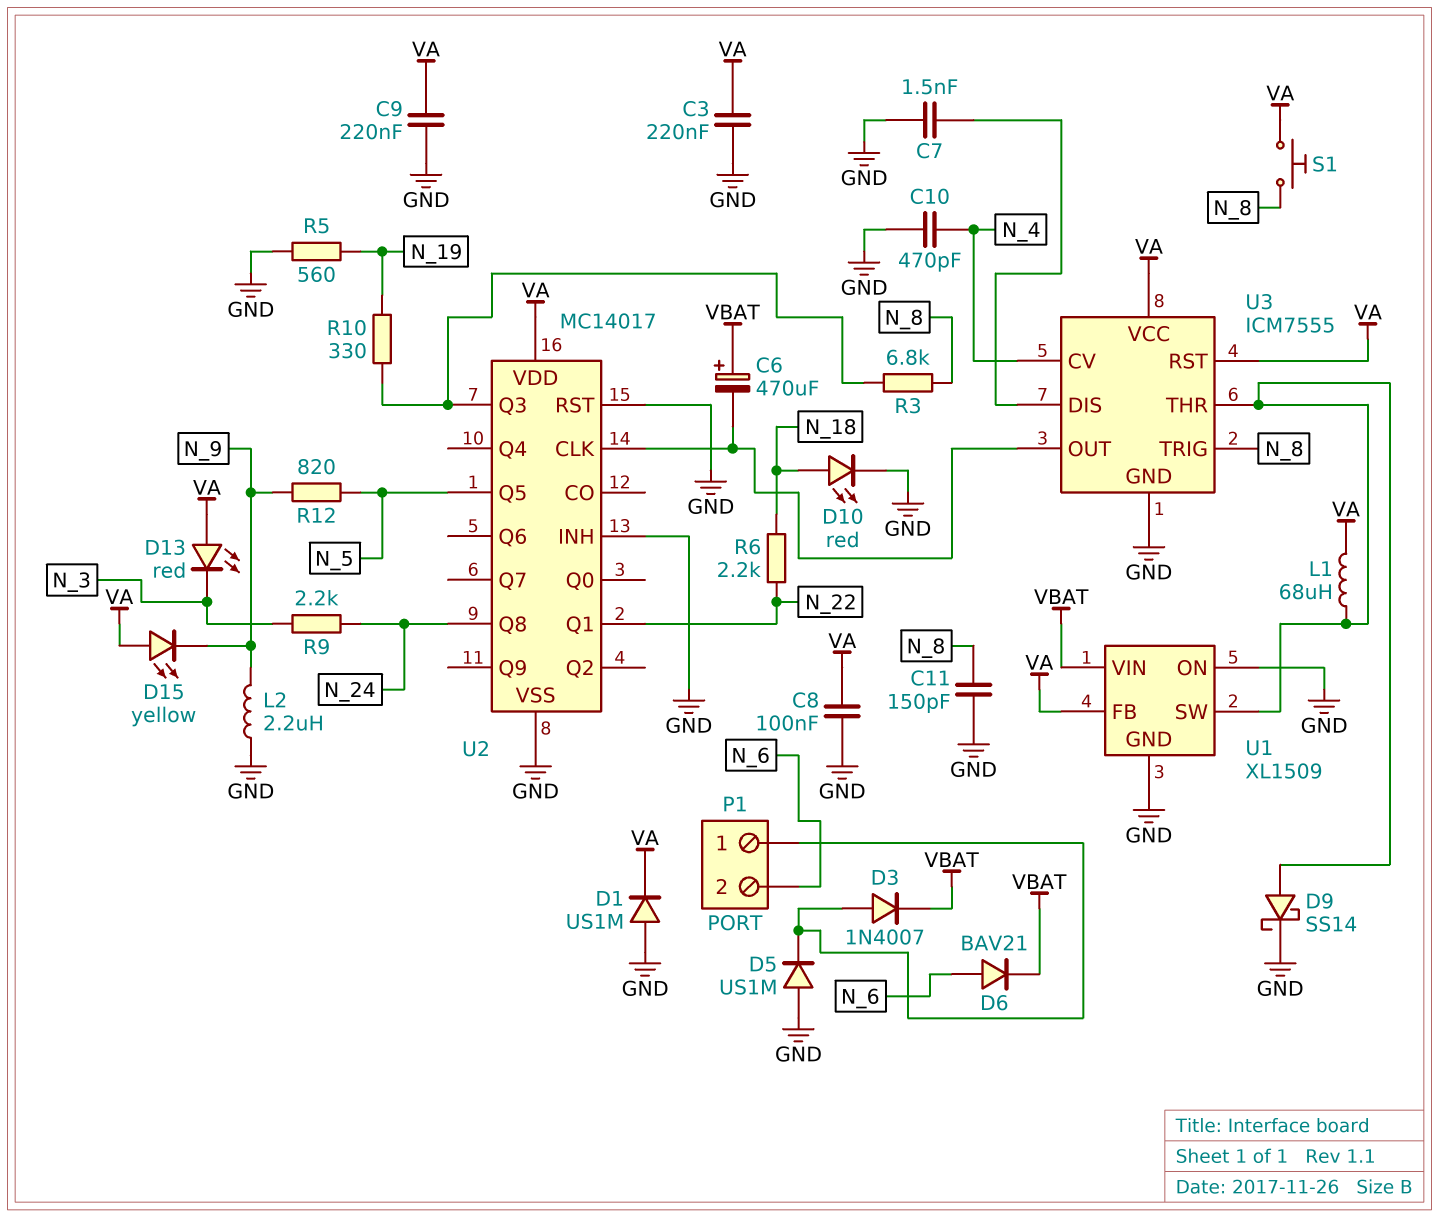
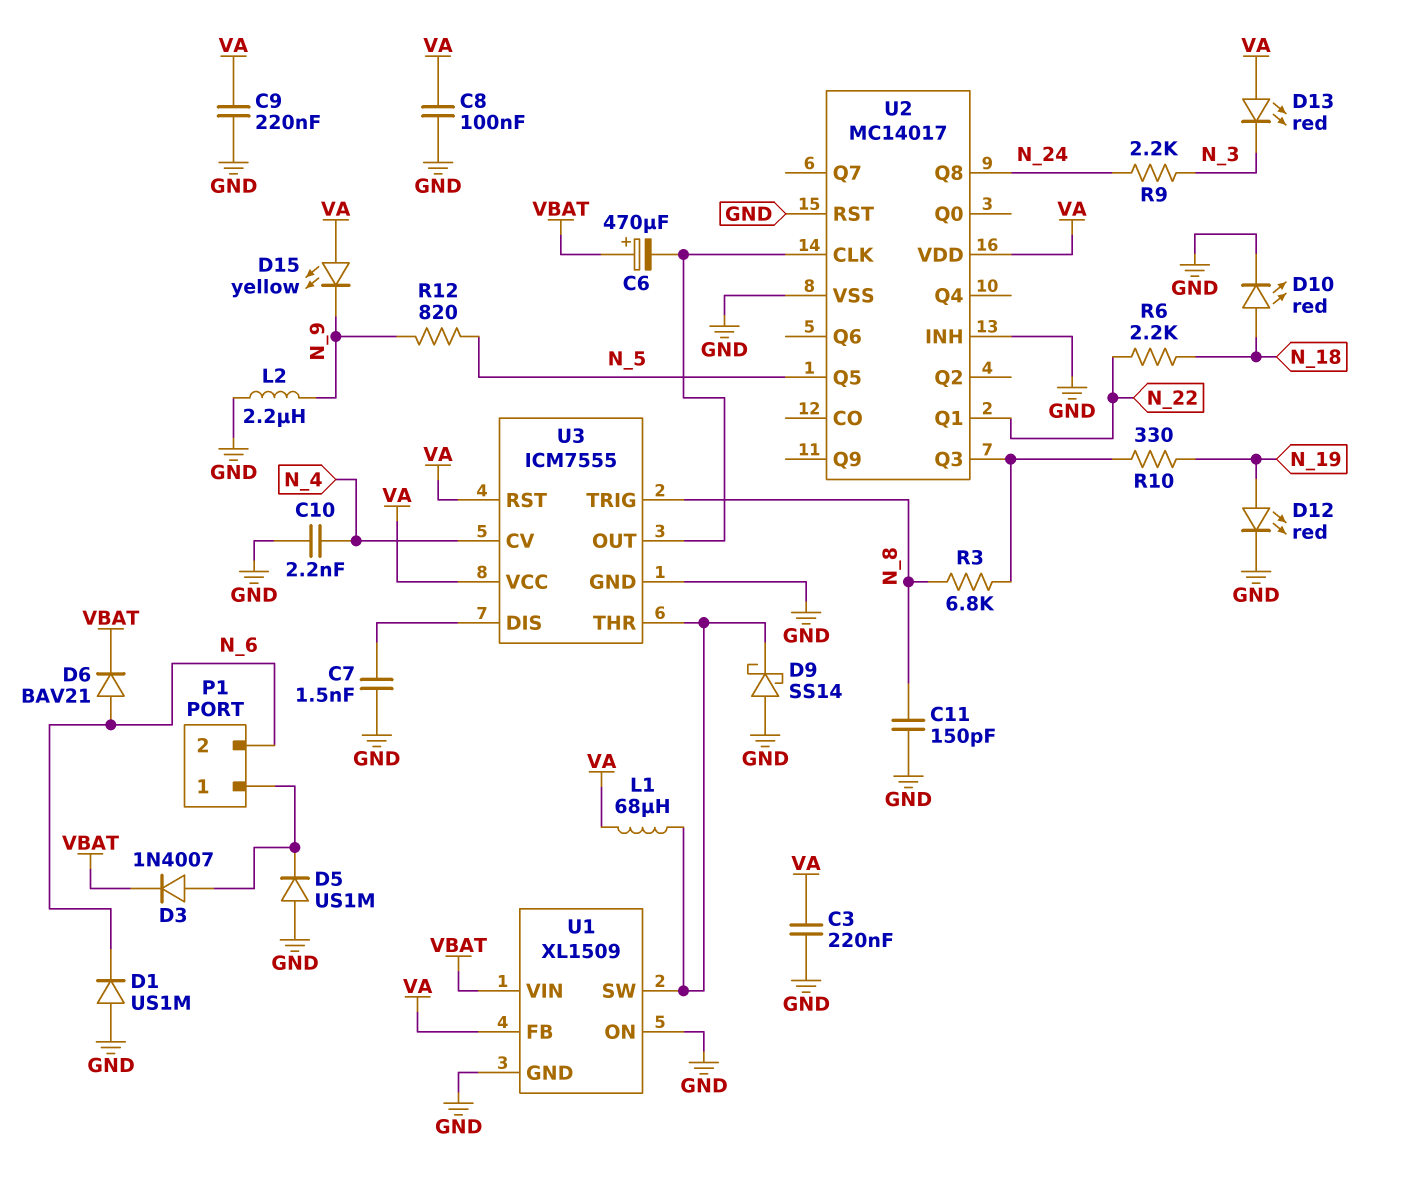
C10: 470pF (GND, N_4) -> 2.2nF (GND, N_4)
D1: diode US1M (A GND, K VA) -> diode US1M (A GND, K N_6)
D9: schottky SS14 (A U1/SW, K GND) -> schottky SS14 (A GND, K U1/SW)
D12: none -> LED red (A N_19, K GND)
R5: 560 (GND, N_19) -> none
S1: button (N_8, VA) -> none

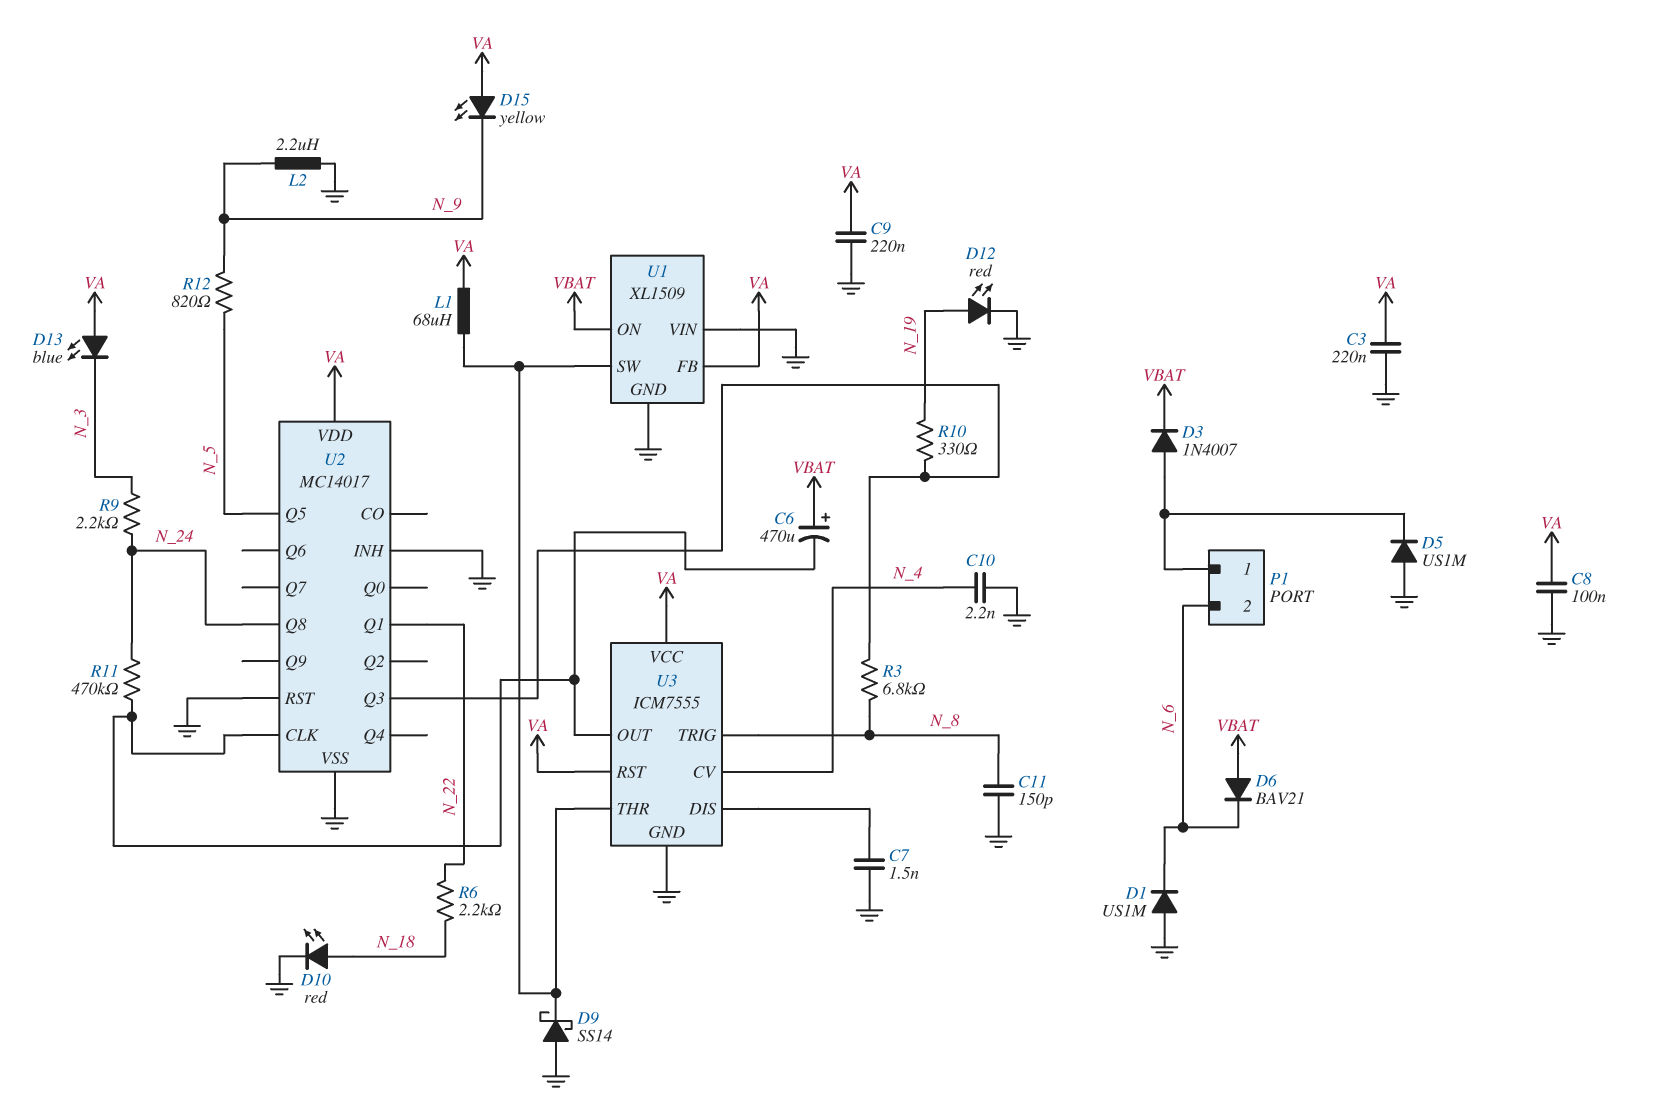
D6: diode BAV21 (A N_6, K VBAT) -> diode BAV21 (A VBAT, K N_6)
D13: LED red (A VA, K N_3) -> LED blue (A VA, K N_3)
R11: none -> 470k (N_24, U2/CLK)
U1 pin ON: GND -> VBAT
U1 pin VIN: VBAT -> GND

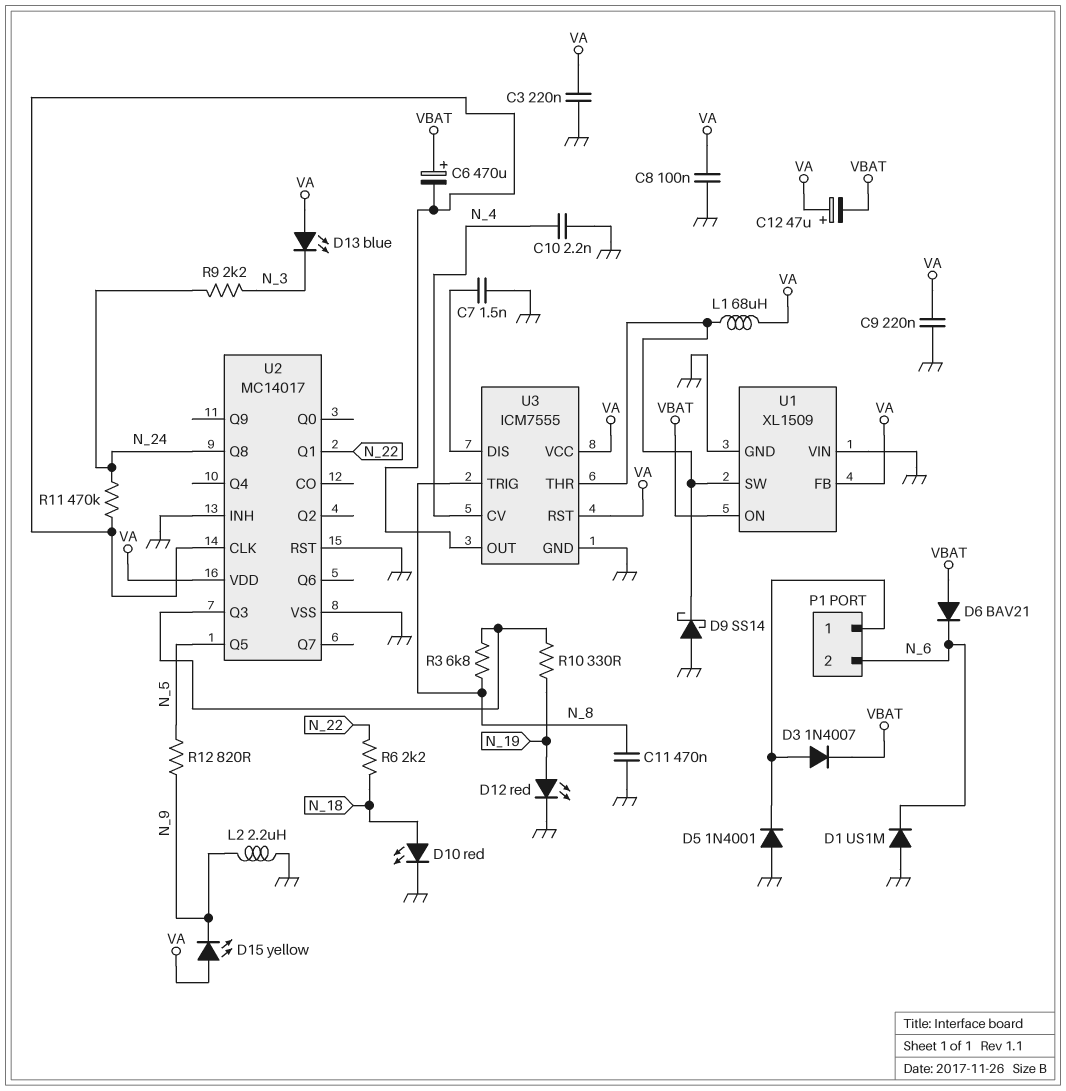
C11: 150pF (GND, N_8) -> 470nF (GND, N_8)
C12: none -> 47uF (plus VA, minus VBAT)
D5: diode US1M (A GND, K P1/1) -> diode 1N4001 (A GND, K P1/1)

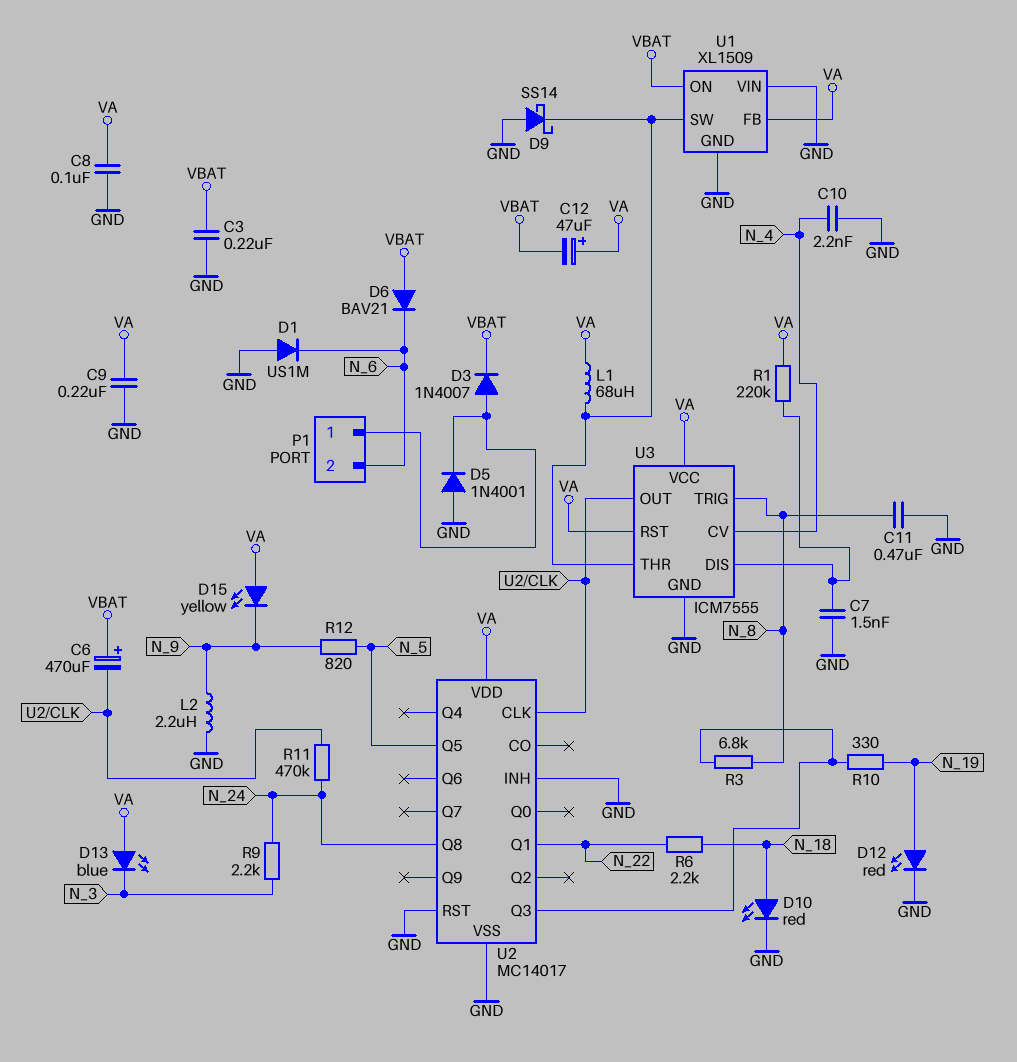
C3: 220nF (GND, VA) -> 220nF (GND, VBAT)
R1: none -> 220k (U3/DIS, VA)

